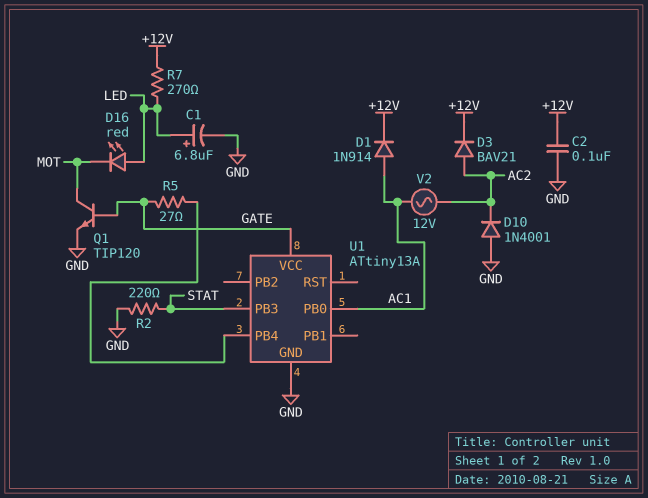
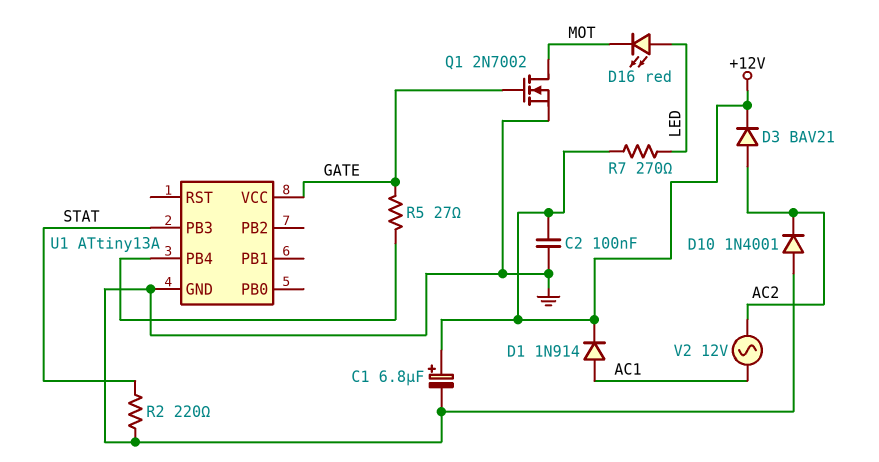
C1: 6.8uF (plus LED, minus GND) -> 6.8uF (plus +12V, minus GND)
Q1: NPN TIP120 (B GATE, C MOT, E GND) -> NMOS 2N7002 (G GATE, D MOT, S GND)
U1 pin PB0: AC1 -> none

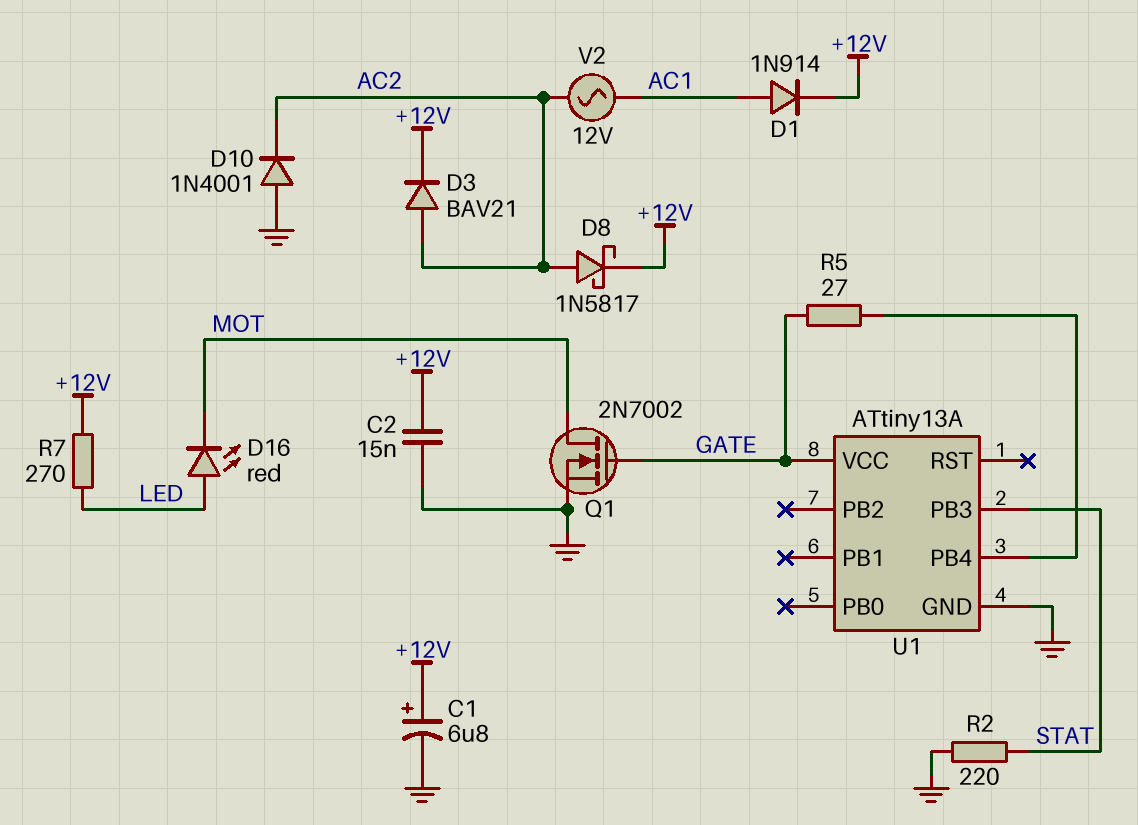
C2: 100nF (+12V, GND) -> 15nF (+12V, GND)
D8: none -> schottky 1N5817 (A AC2, K +12V)

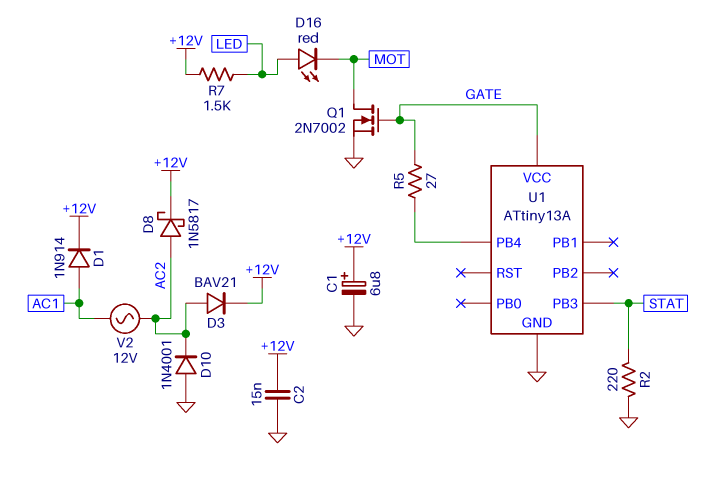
R7: 270 (+12V, LED) -> 1.5k (+12V, LED)

